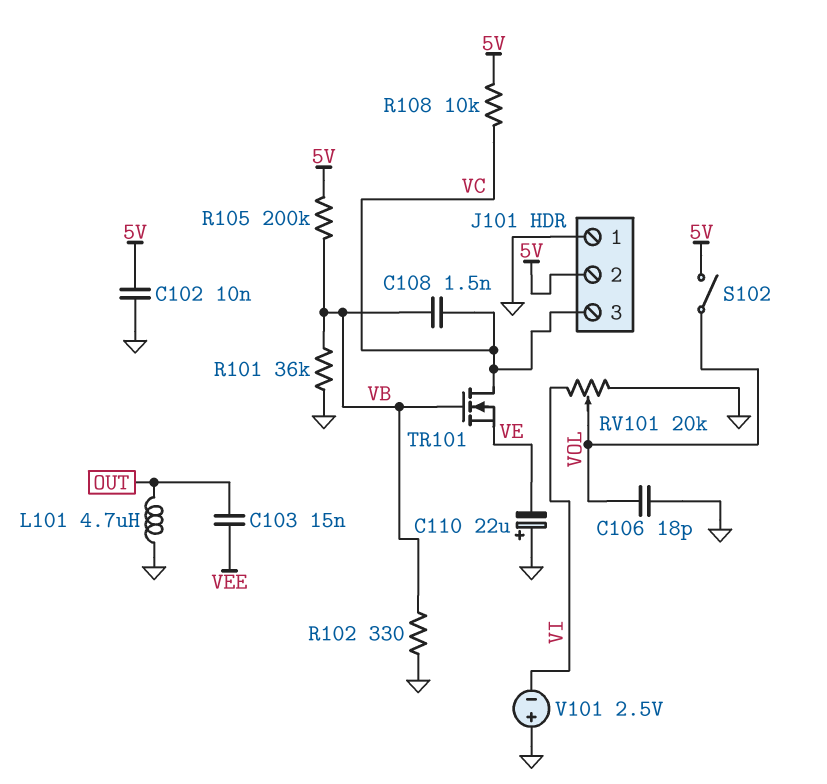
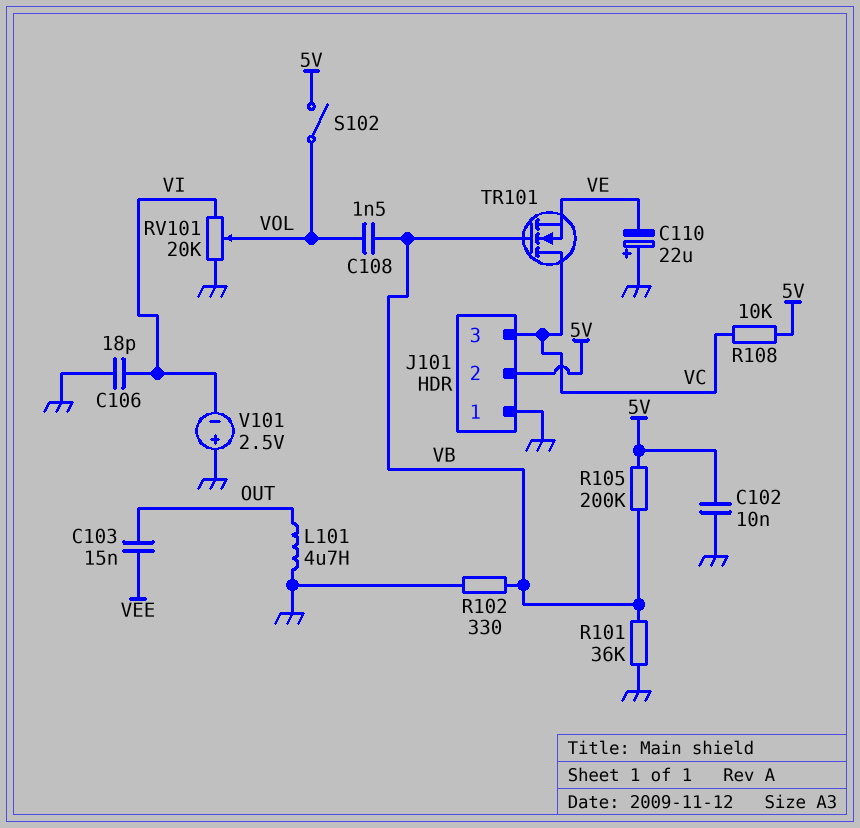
C106: 18pF (GND, VOL) -> 18pF (GND, VI)
C108: 1.5nF (VB, VC) -> 1.5nF (VB, VOL)

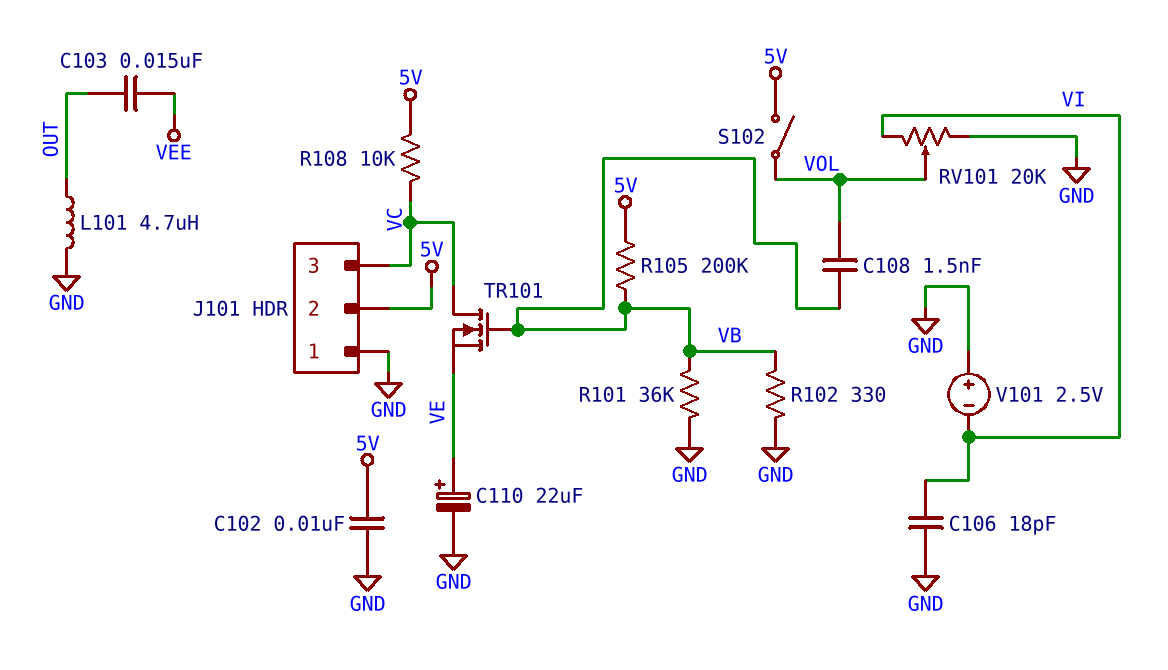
C110: 22uF (plus GND, minus VE) -> 22uF (plus VE, minus GND)

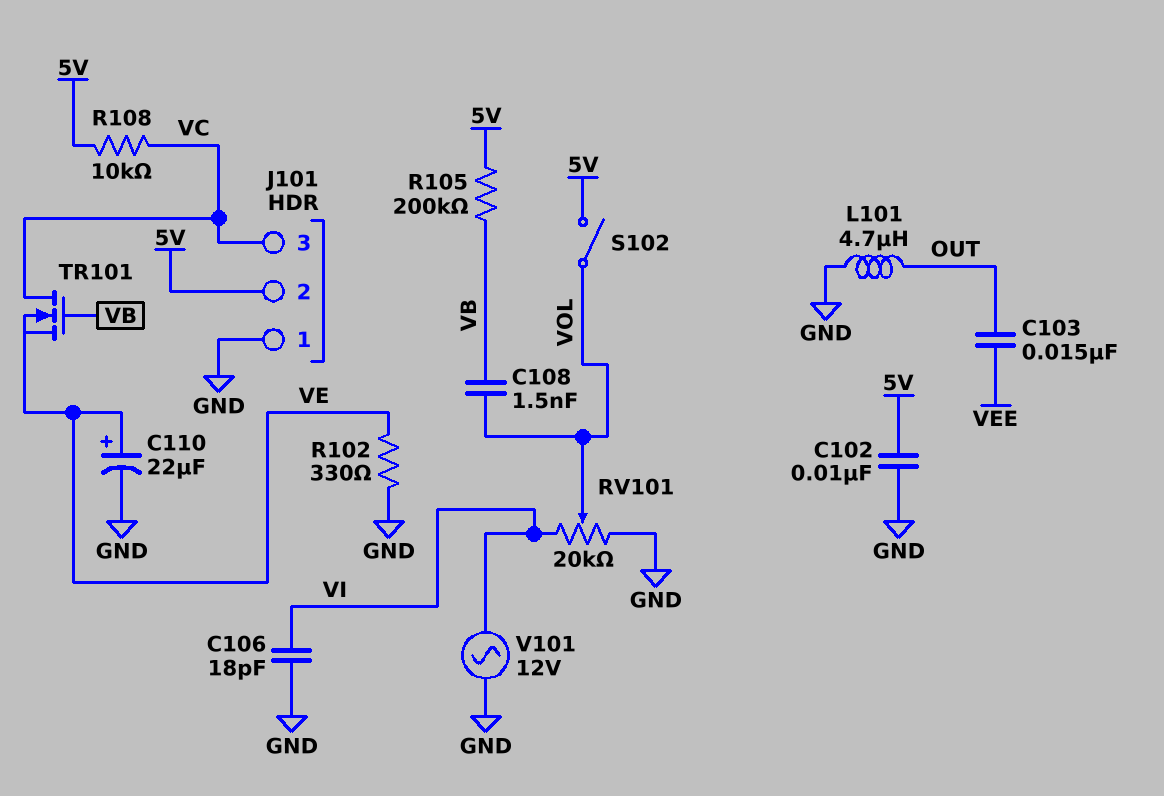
R101: 36k (GND, VB) -> none
R102: 330 (GND, VB) -> 330 (GND, VE)
V101: 2.5V (plus GND, minus VI) -> AC 12V (GND, VI)

